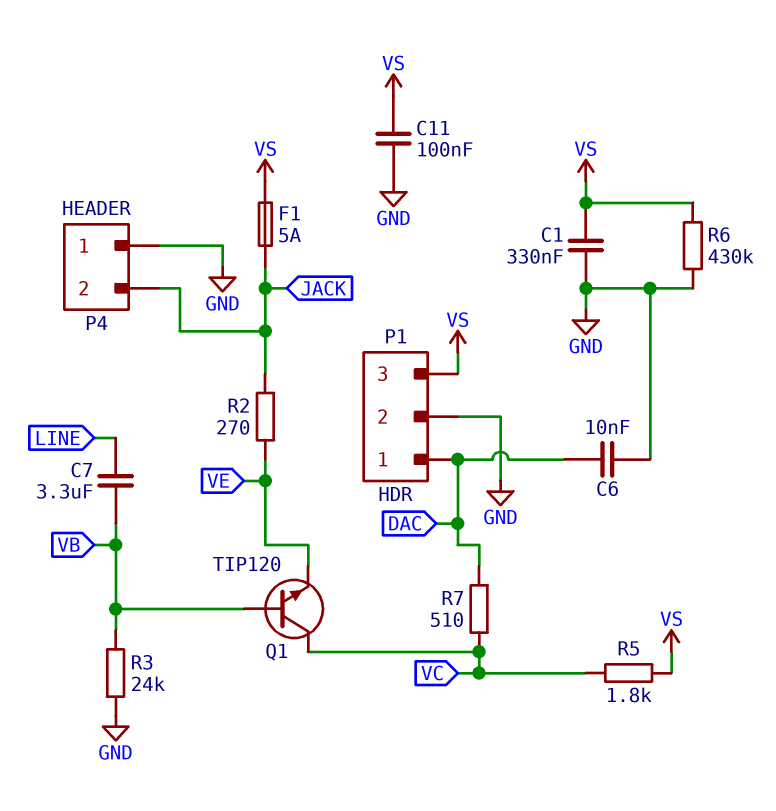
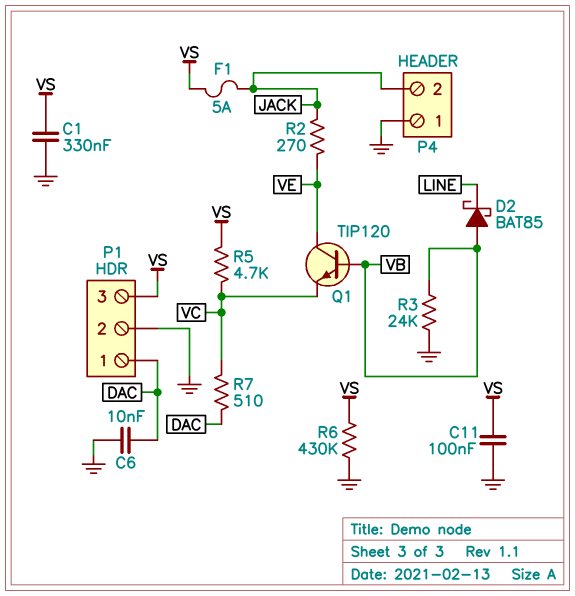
C7: 3.3uF (LINE, VB) -> none
D2: none -> schottky BAT85 (A VB, K LINE)
Q1: NPN TIP120 (B VB, C VC, E VE) -> NPN TIP120 (B VB, C VE, E VC)
R5: 1.8k (VC, VS) -> 4.7k (VC, VS)

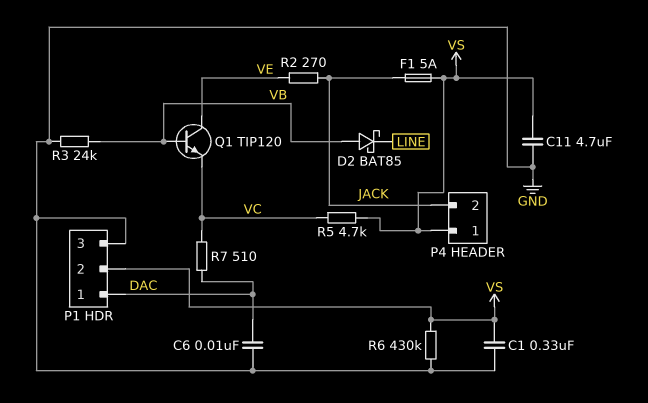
C11: 100nF (GND, VS) -> 4.7uF (GND, VS)
P1 pin 2: GND -> VS
P1 pin 3: VS -> GND
P4 pin 1: GND -> VS

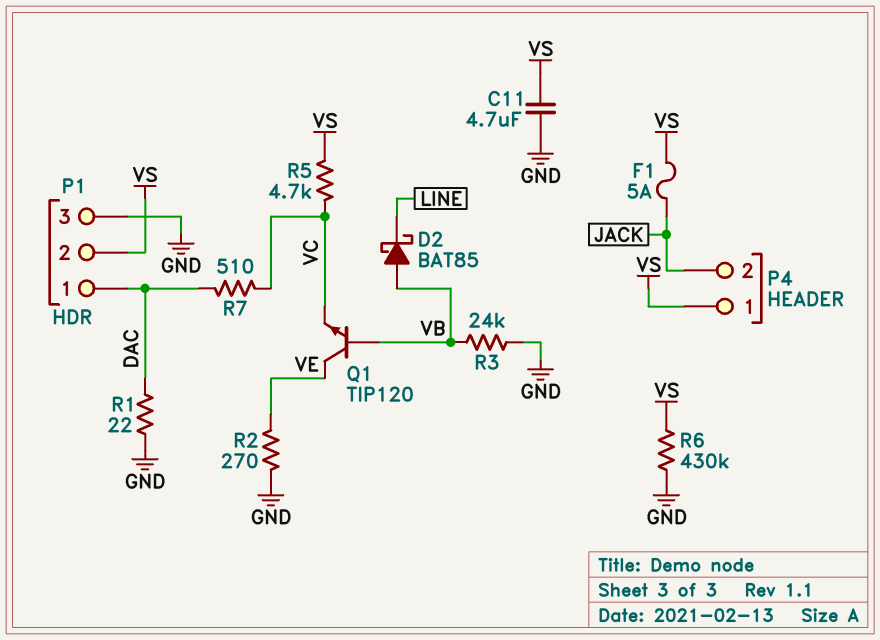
C1: 330nF (GND, VS) -> none
C6: 10nF (DAC, GND) -> none
R1: none -> 22 (DAC, GND)
R2: 270 (JACK, VE) -> 270 (GND, VE)

